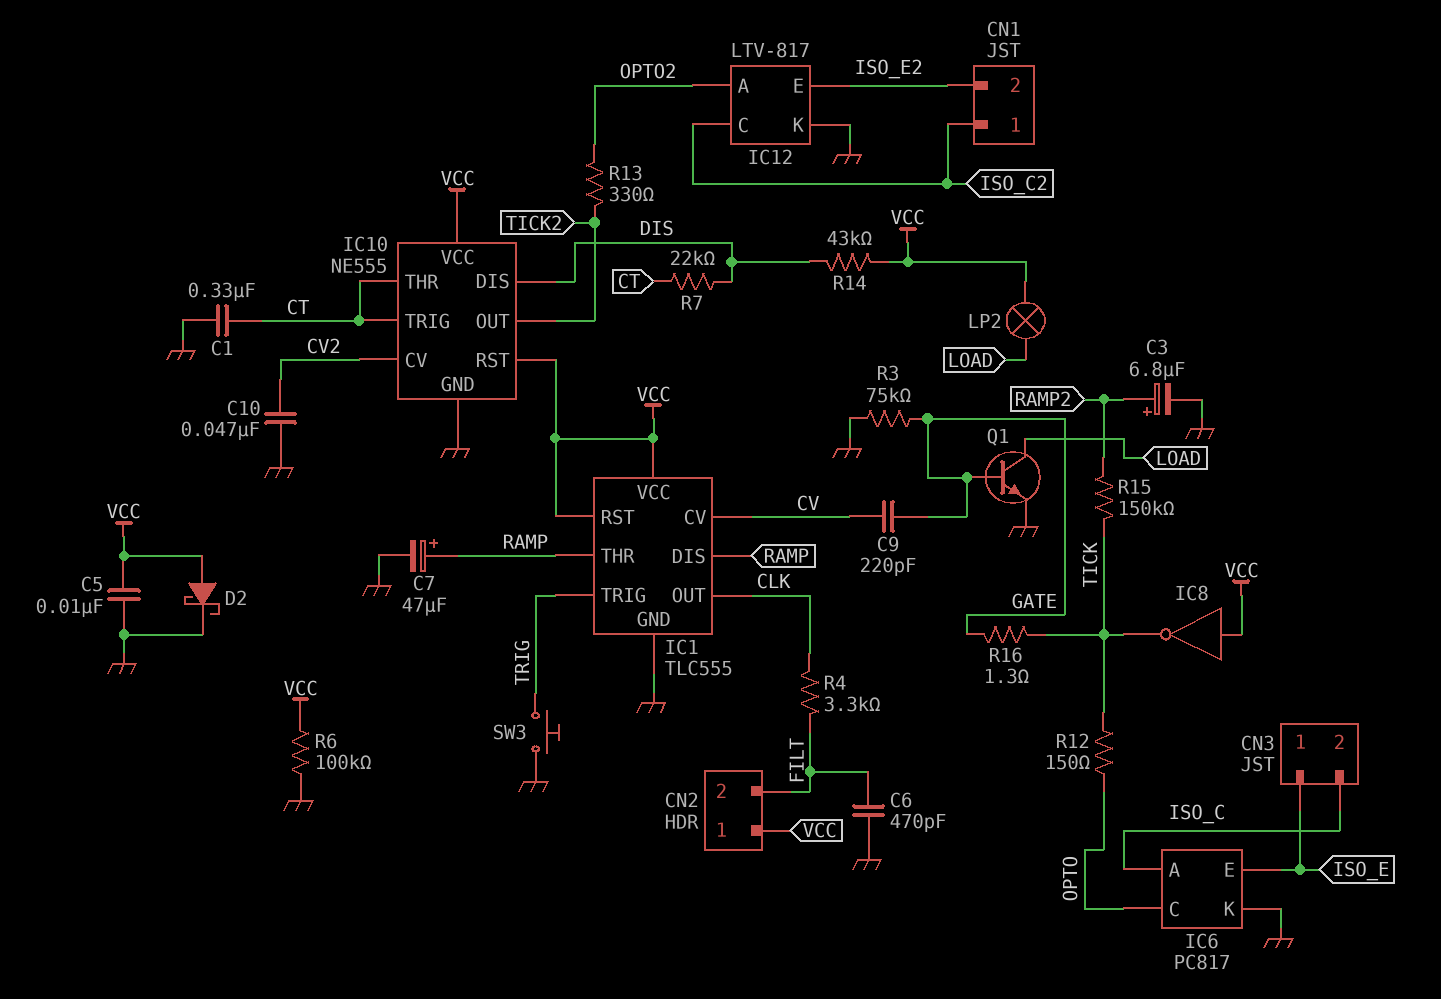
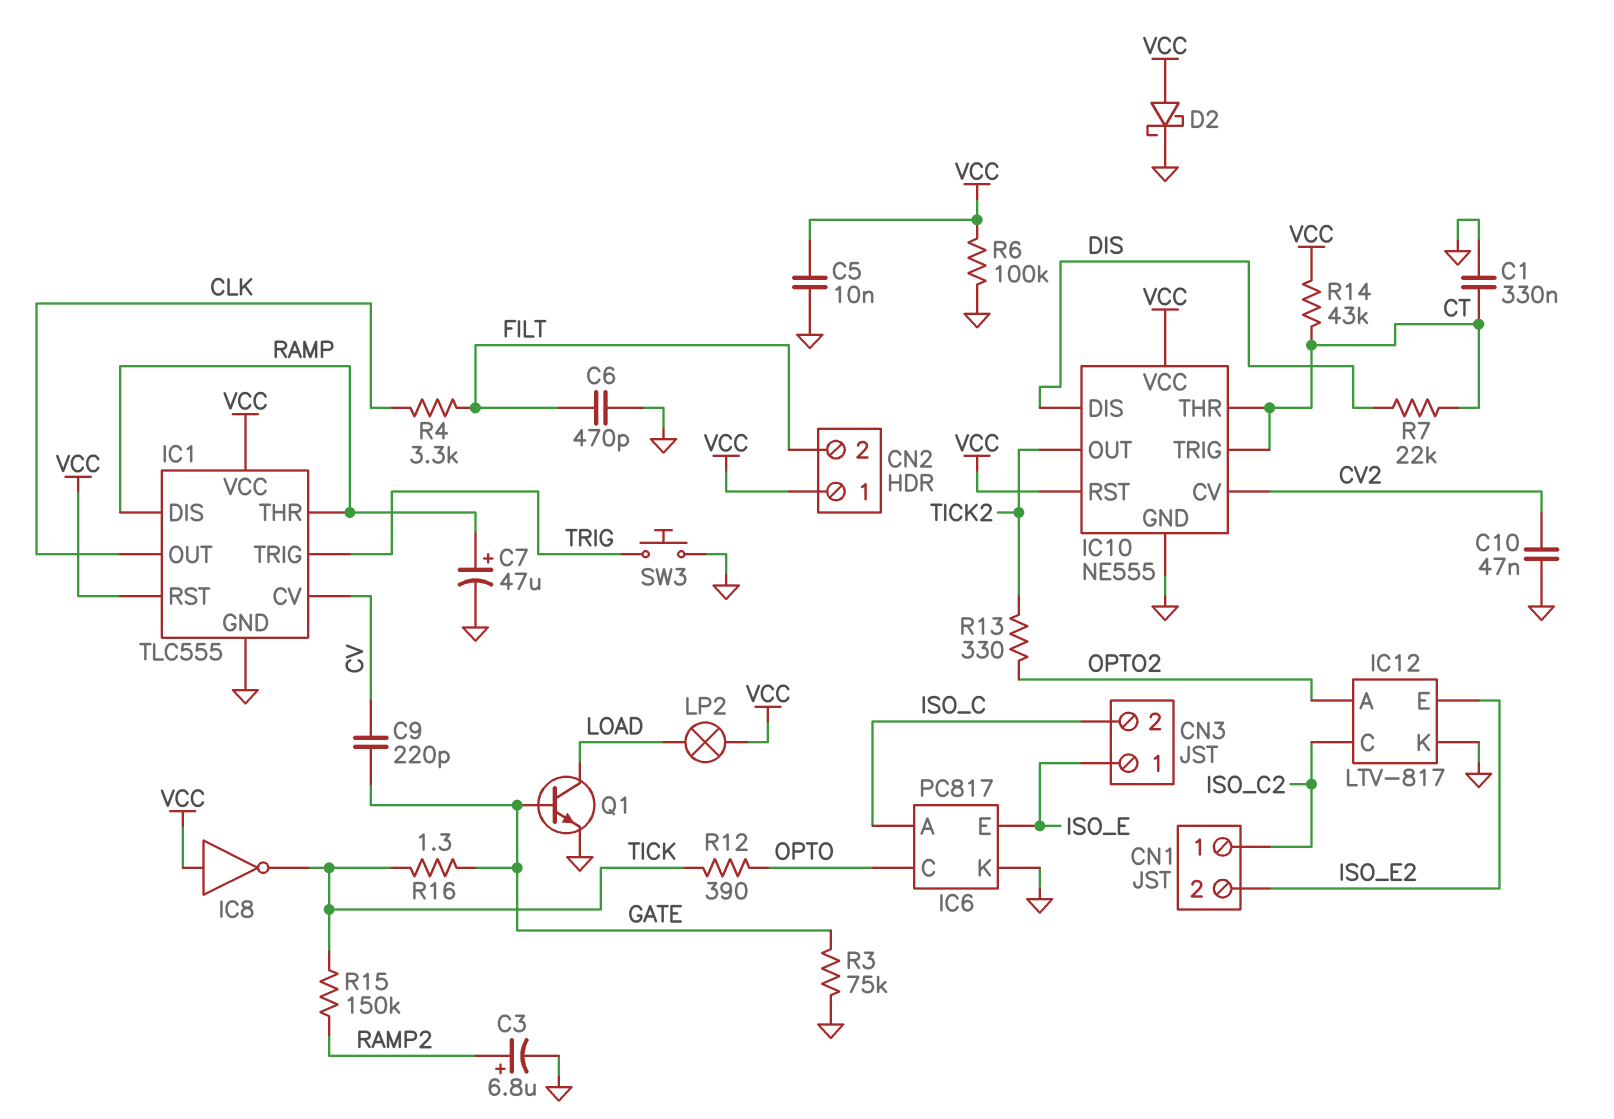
R12: 150 (OPTO, TICK) -> 390 (OPTO, TICK)
R14: 43k (DIS, VCC) -> 43k (CT, VCC)

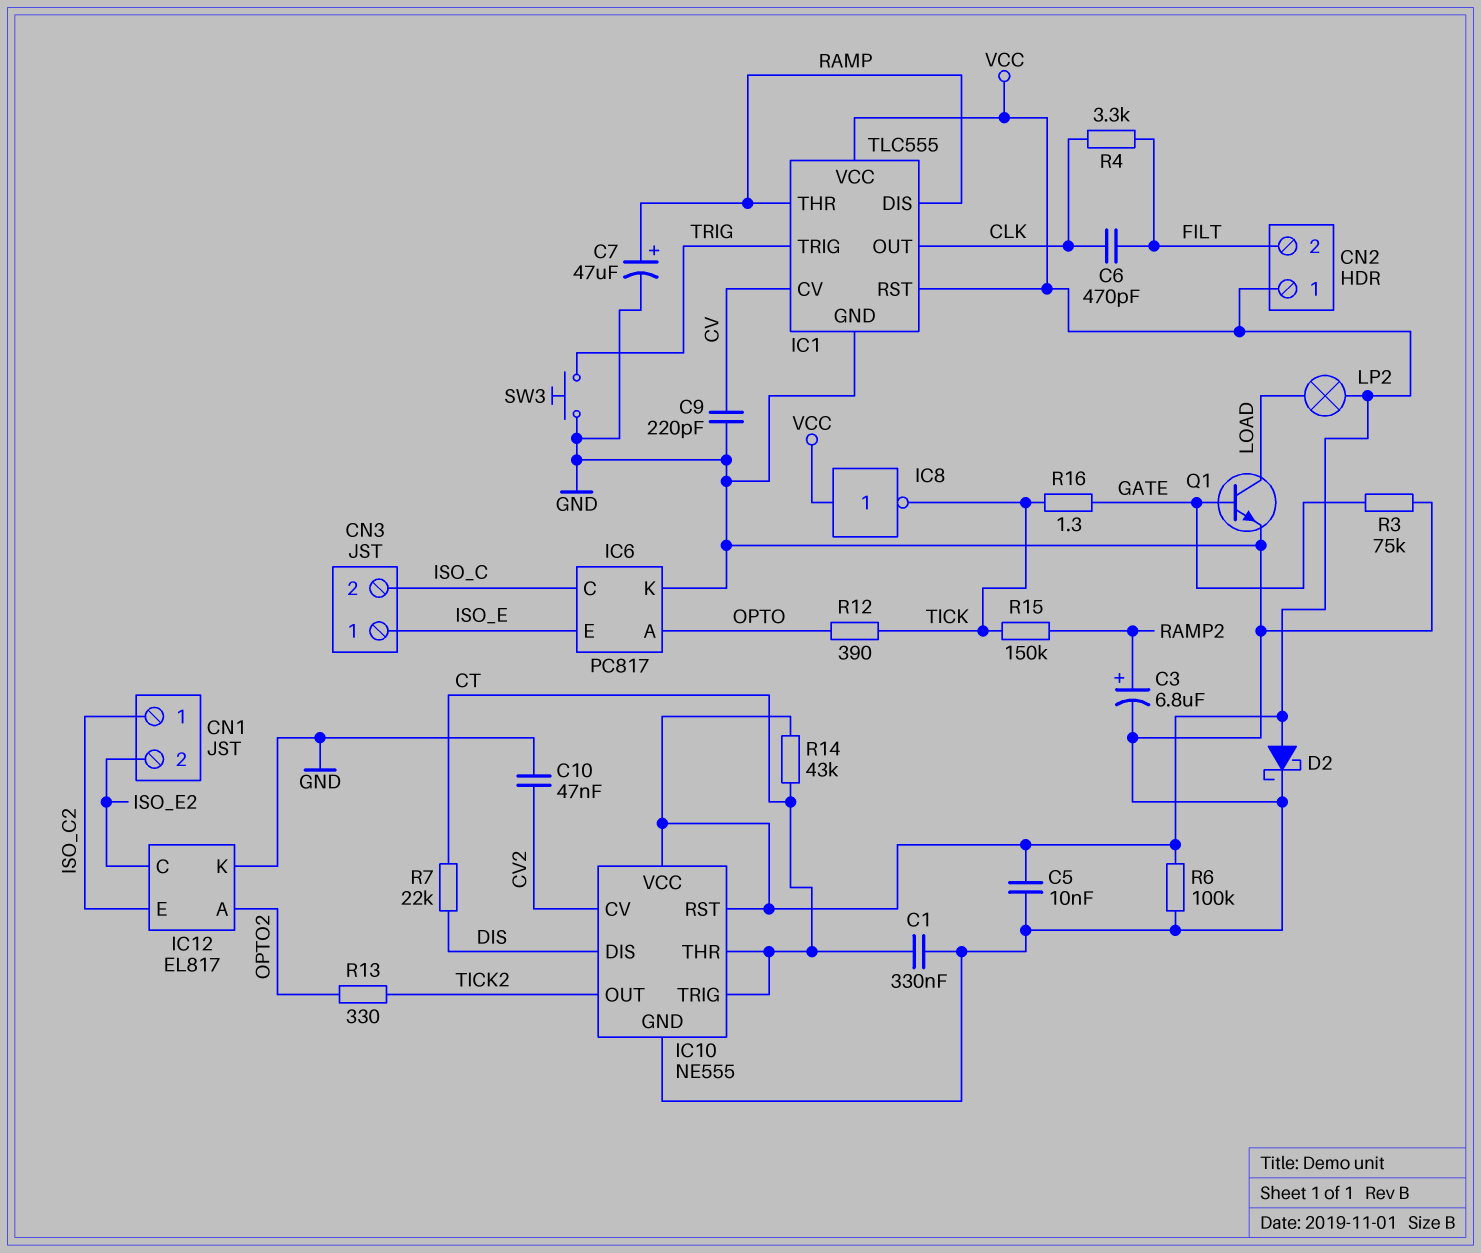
C6: 470pF (FILT, GND) -> 470pF (CLK, FILT)
C9: 220pF (CV, GATE) -> 220pF (CV, GND)
IC6 pin A: ISO_C -> OPTO
IC6 pin C: OPTO -> ISO_C
IC12: LTV-817 -> EL817
IC12 pin C: ISO_C2 -> ISO_E2
IC12 pin E: ISO_E2 -> ISO_C2

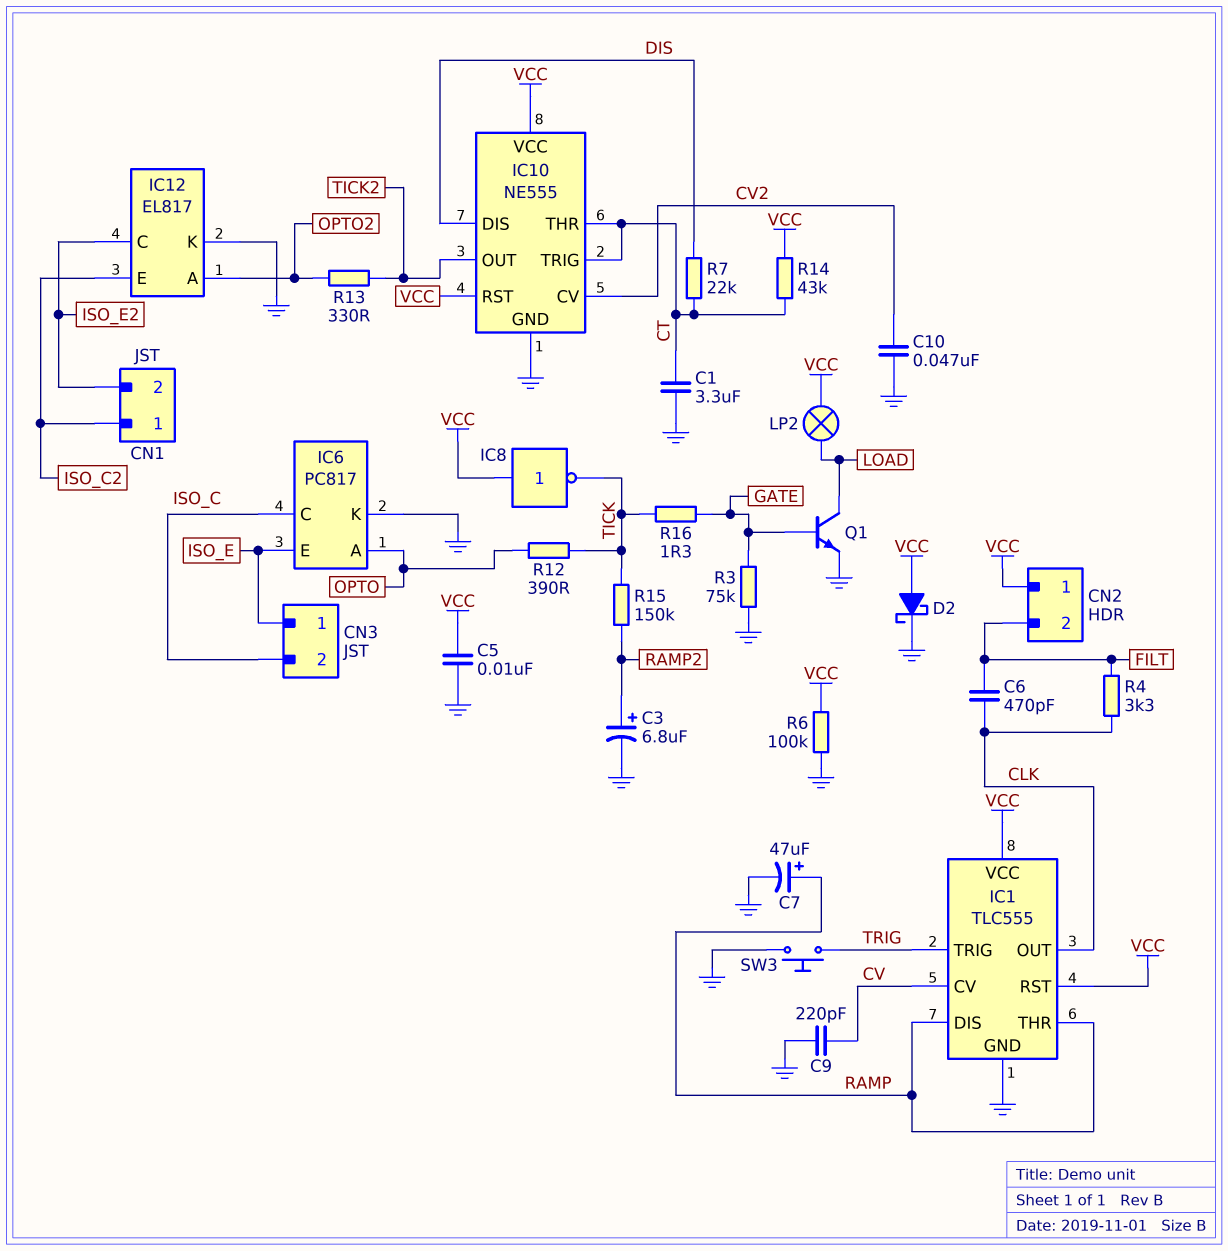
C1: 330nF (CT, GND) -> 3.3uF (CT, GND)

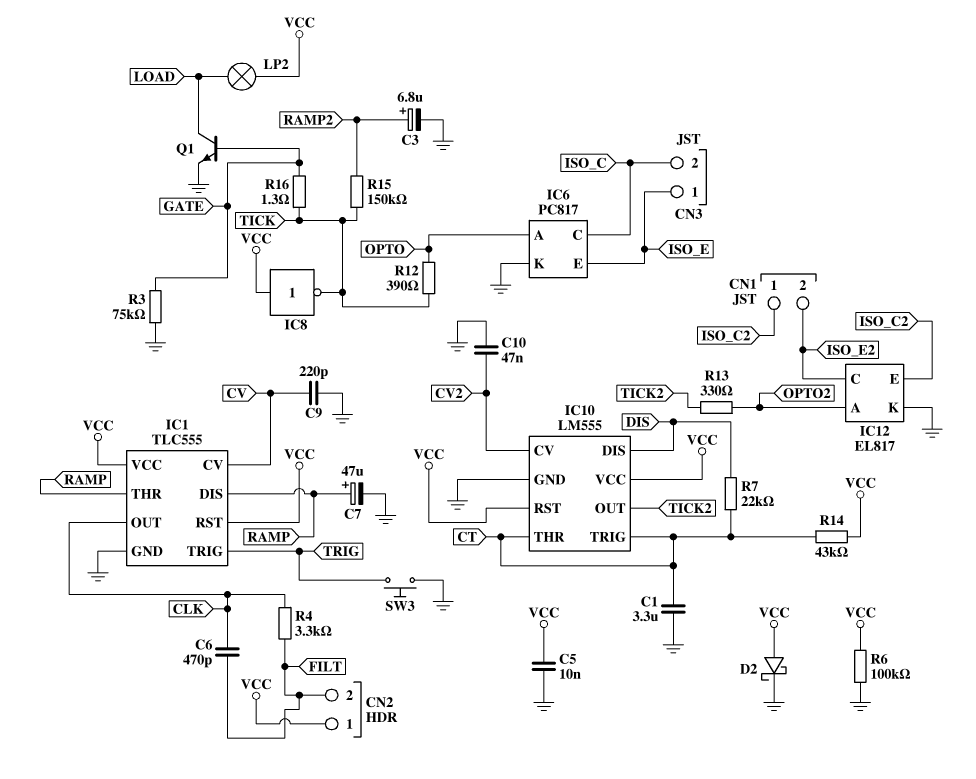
IC10: NE555 -> LM555

